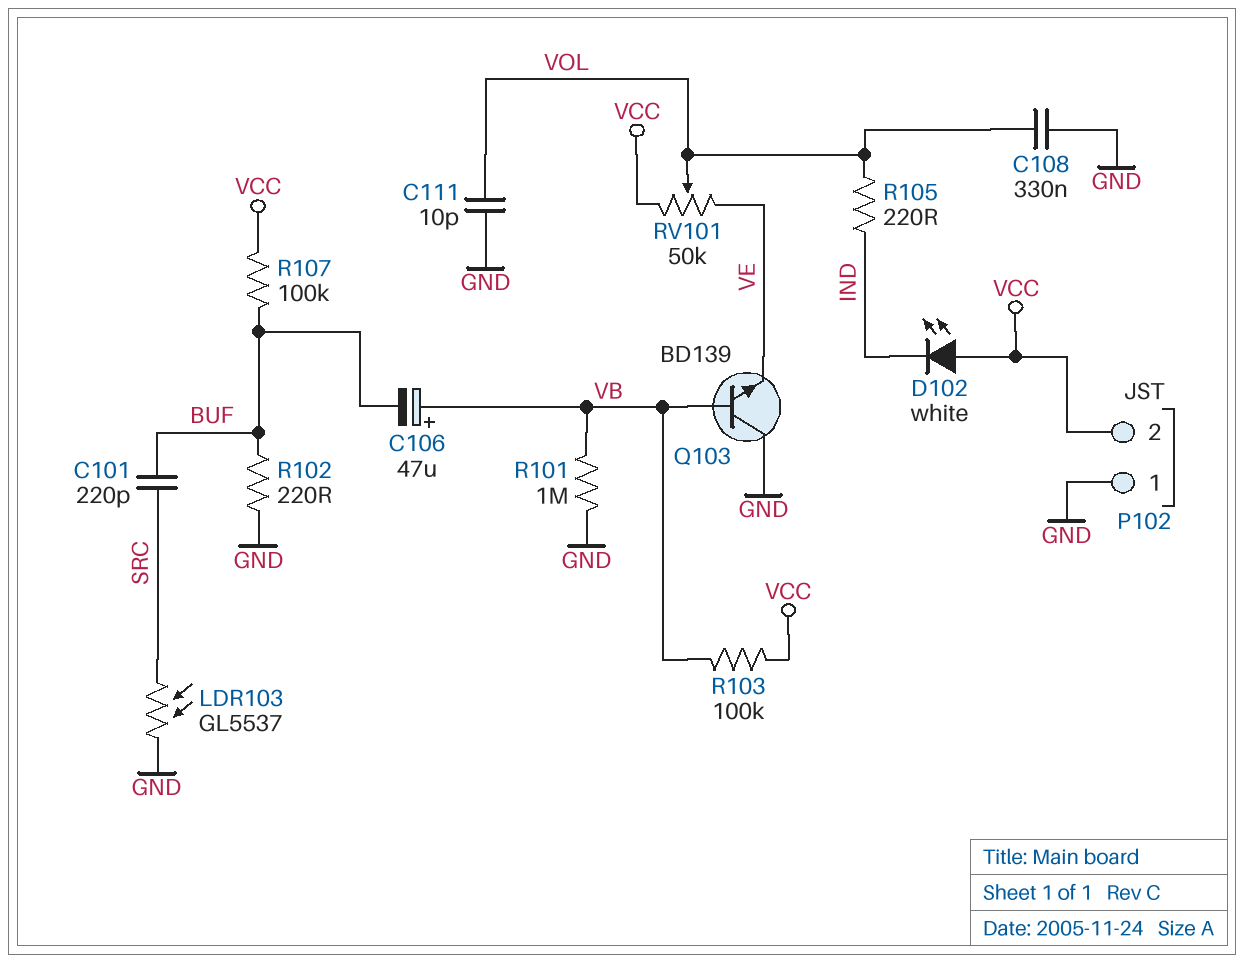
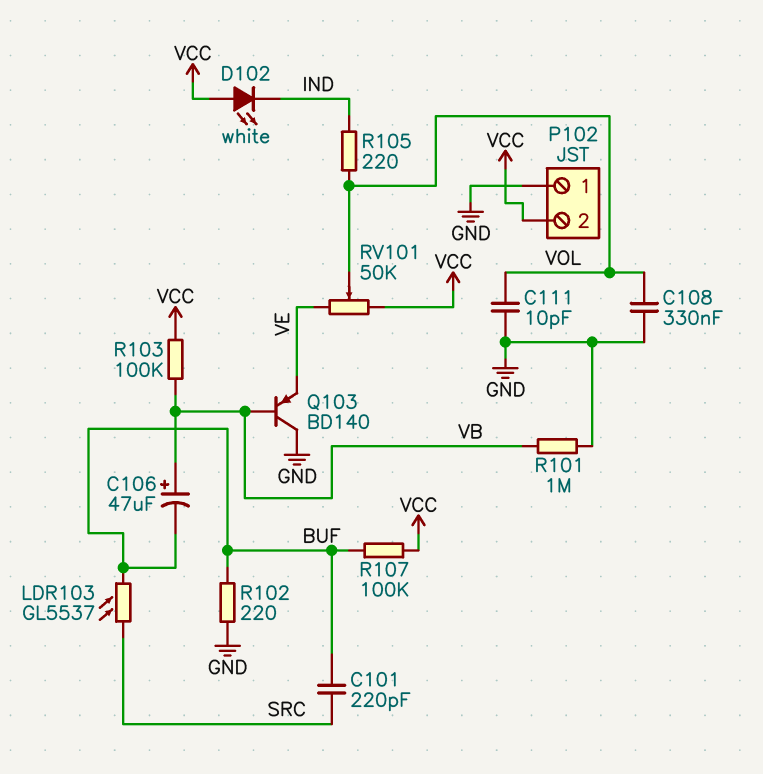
LDR103: GL5537 (GND, SRC) -> GL5537 (BUF, SRC)
Q103: NPN BD139 (B VB, C GND, E VE) -> PNP BD140 (B VB, C GND, E VE)

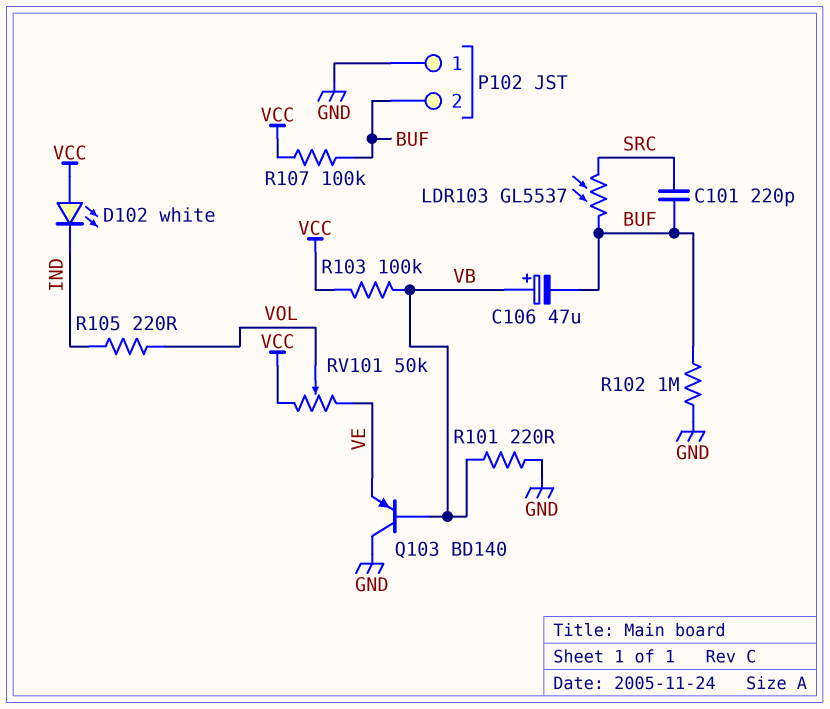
C108: 330nF (GND, VOL) -> none
C111: 10pF (GND, VOL) -> none
P102 pin 2: VCC -> BUF
R101: 1M (GND, VB) -> 220 (GND, VB)
R102: 220 (BUF, GND) -> 1M (BUF, GND)

